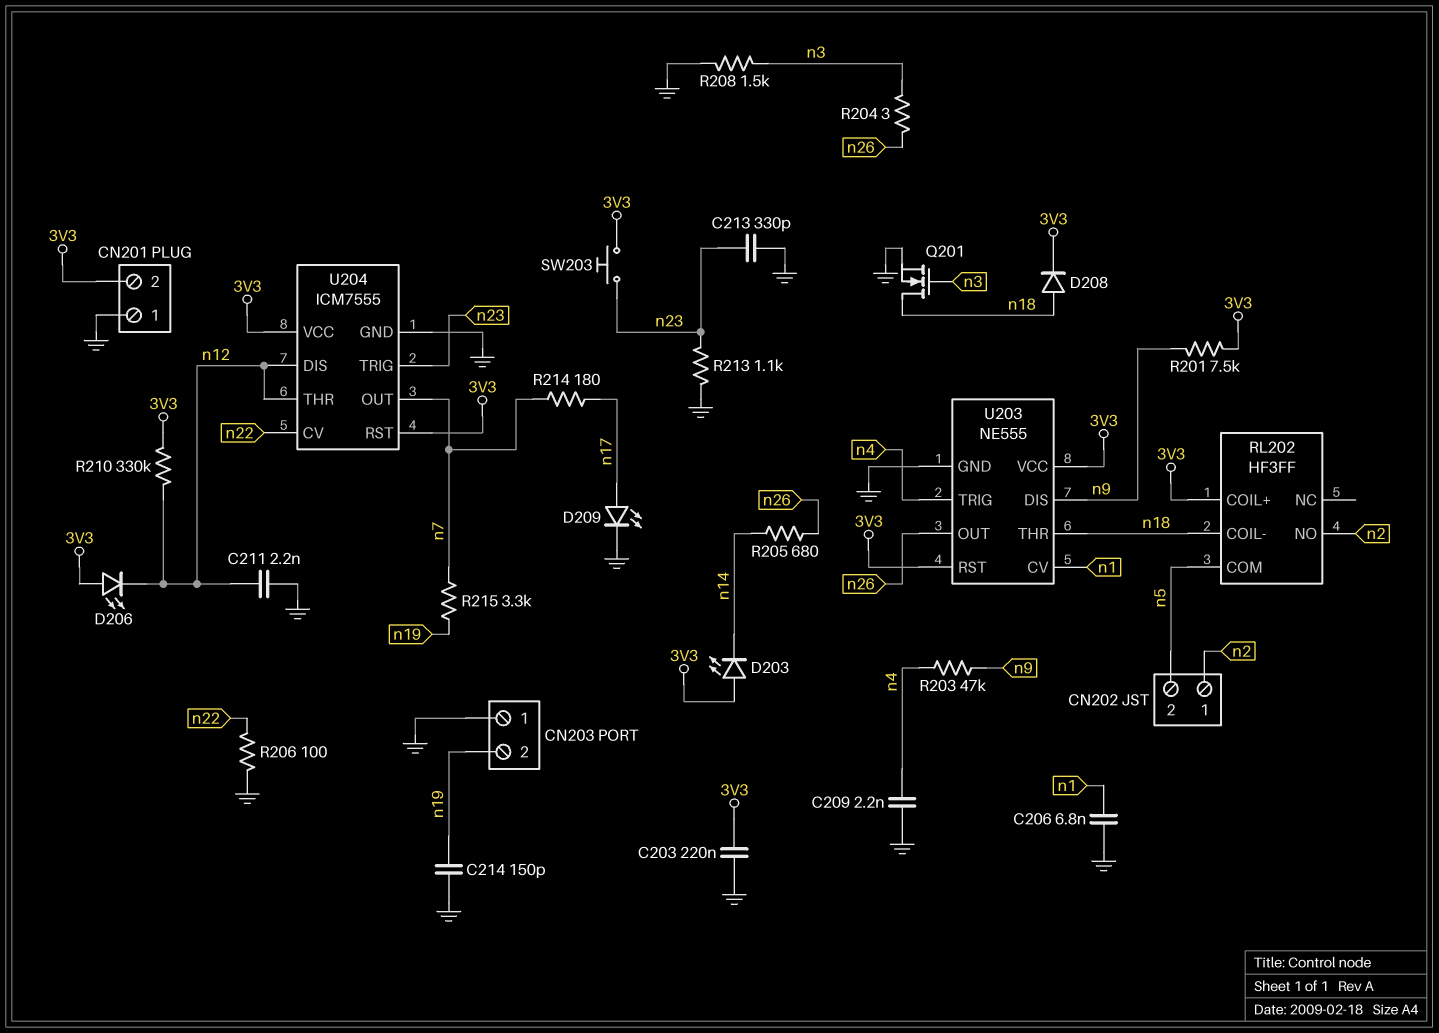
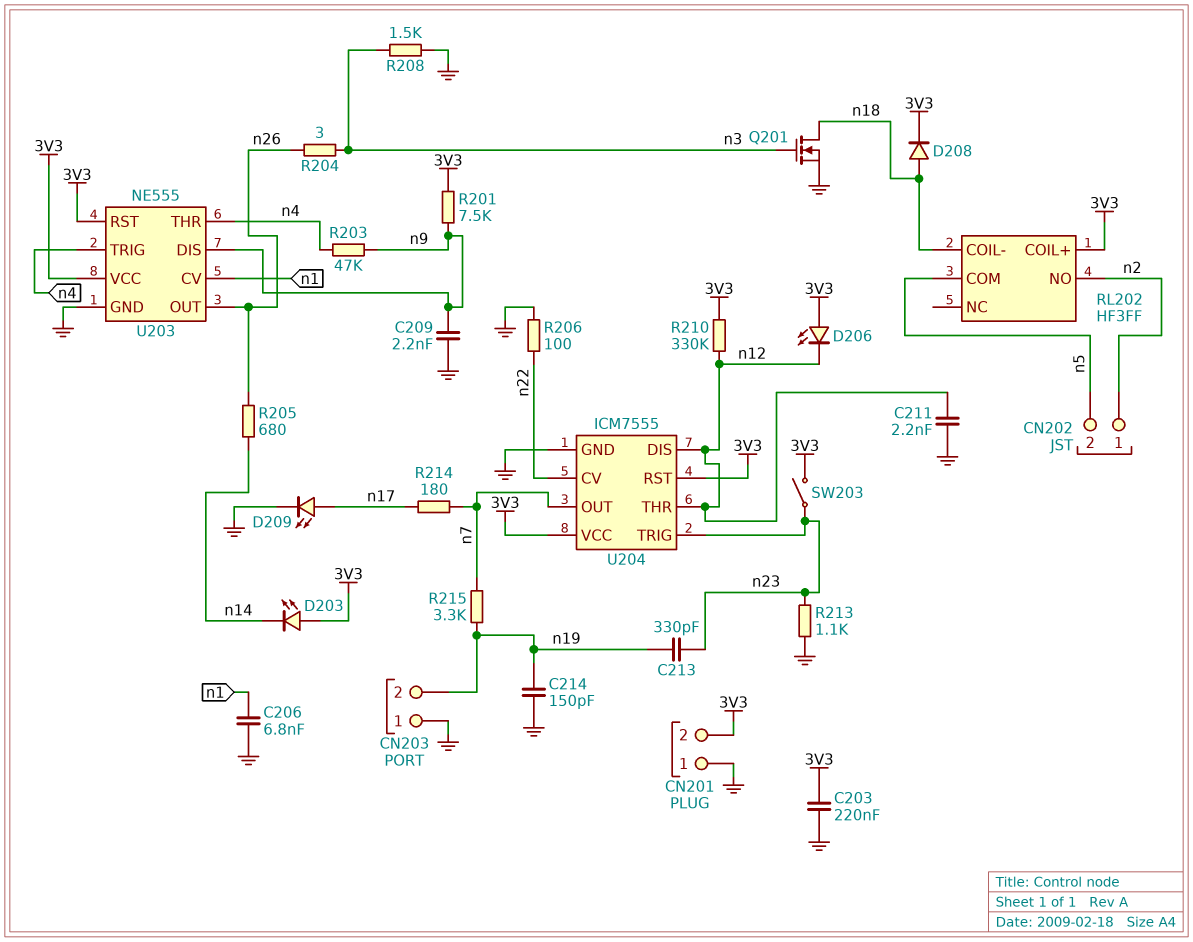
C209: 2.2nF (GND, n4) -> 2.2nF (GND, n9)
C213: 330pF (GND, n23) -> 330pF (n19, n23)
SW203: button (3V3, n23) -> switch (3V3, n23)
U203 pin THR: n18 -> n4

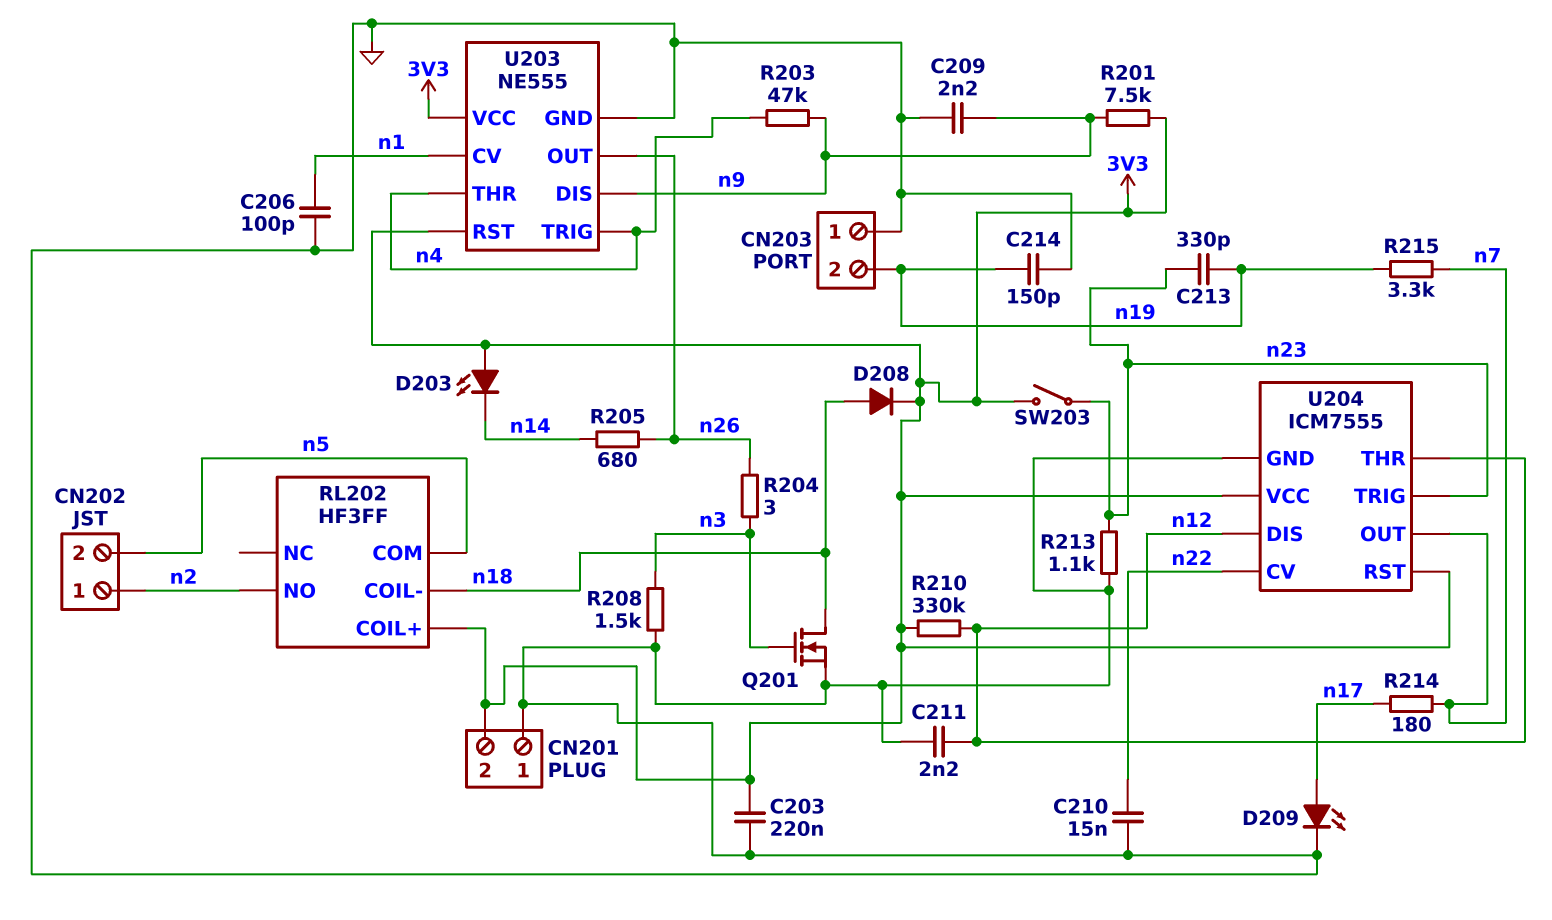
C206: 6.8nF (GND, n1) -> 100pF (GND, n1)
C210: none -> 15nF (GND, n22)
D206: LED (A 3V3, K n12) -> none
R206: 100 (GND, n22) -> none

